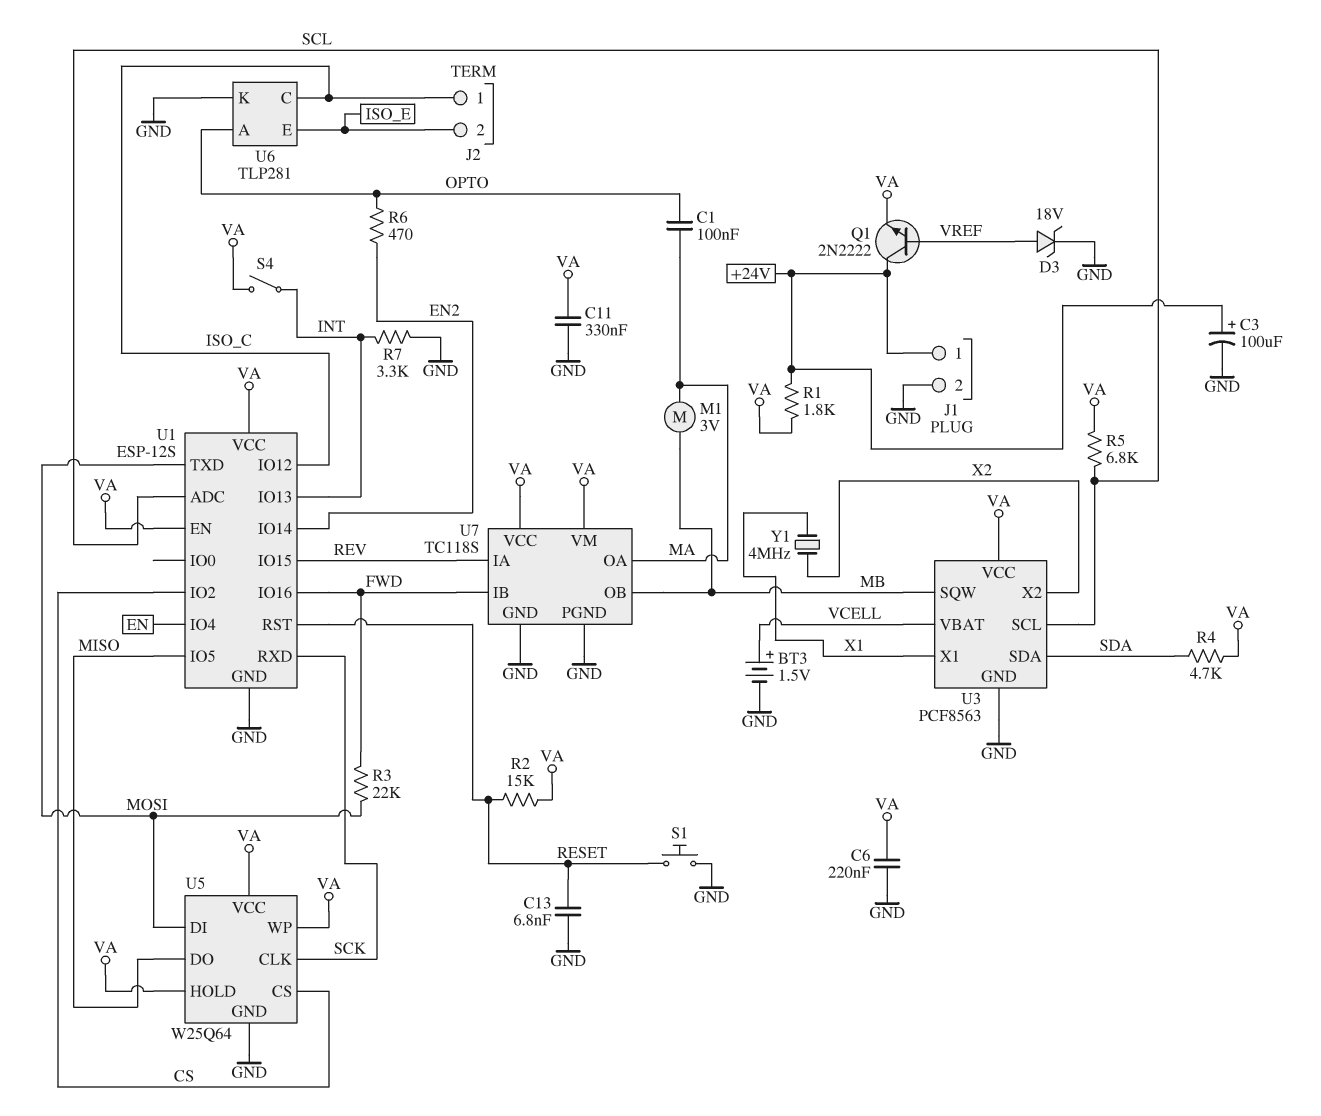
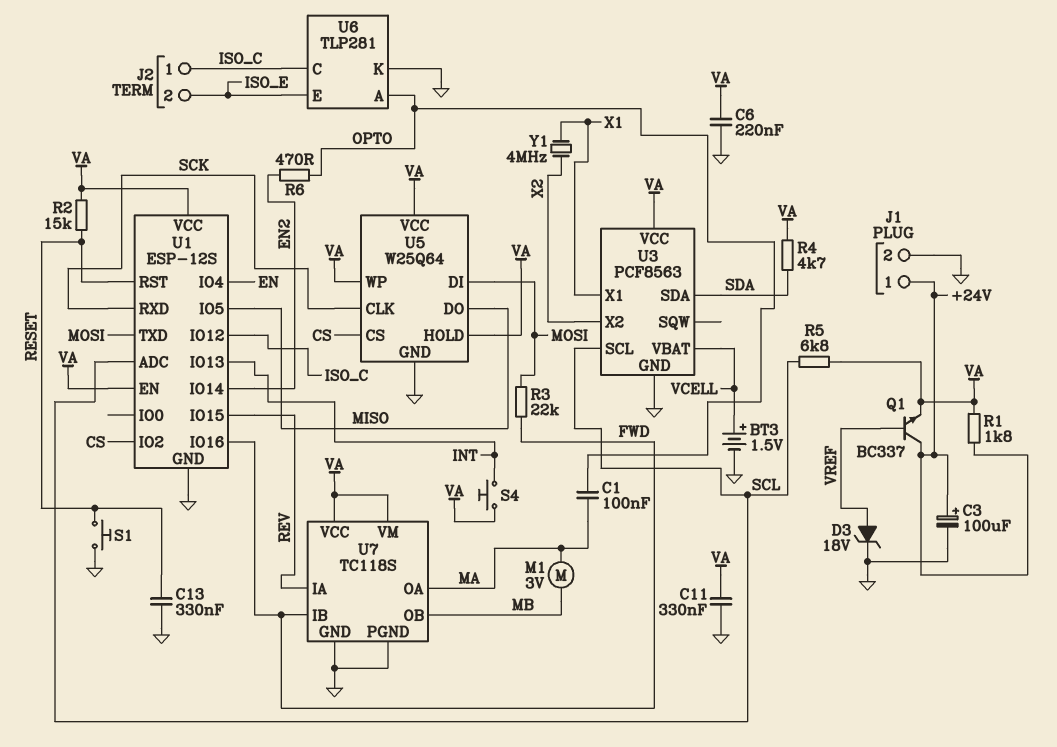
C13: 6.8nF (GND, RESET) -> 330nF (GND, RESET)
Q1: NPN 2N2222 (B VREF, C +24V, E VA) -> NPN BC337 (B VREF, C +24V, E VA)
R7: 3.3k (GND, INT) -> none
S4: switch (INT, VA) -> button (INT, VA)
U3 pin SQW: MB -> none

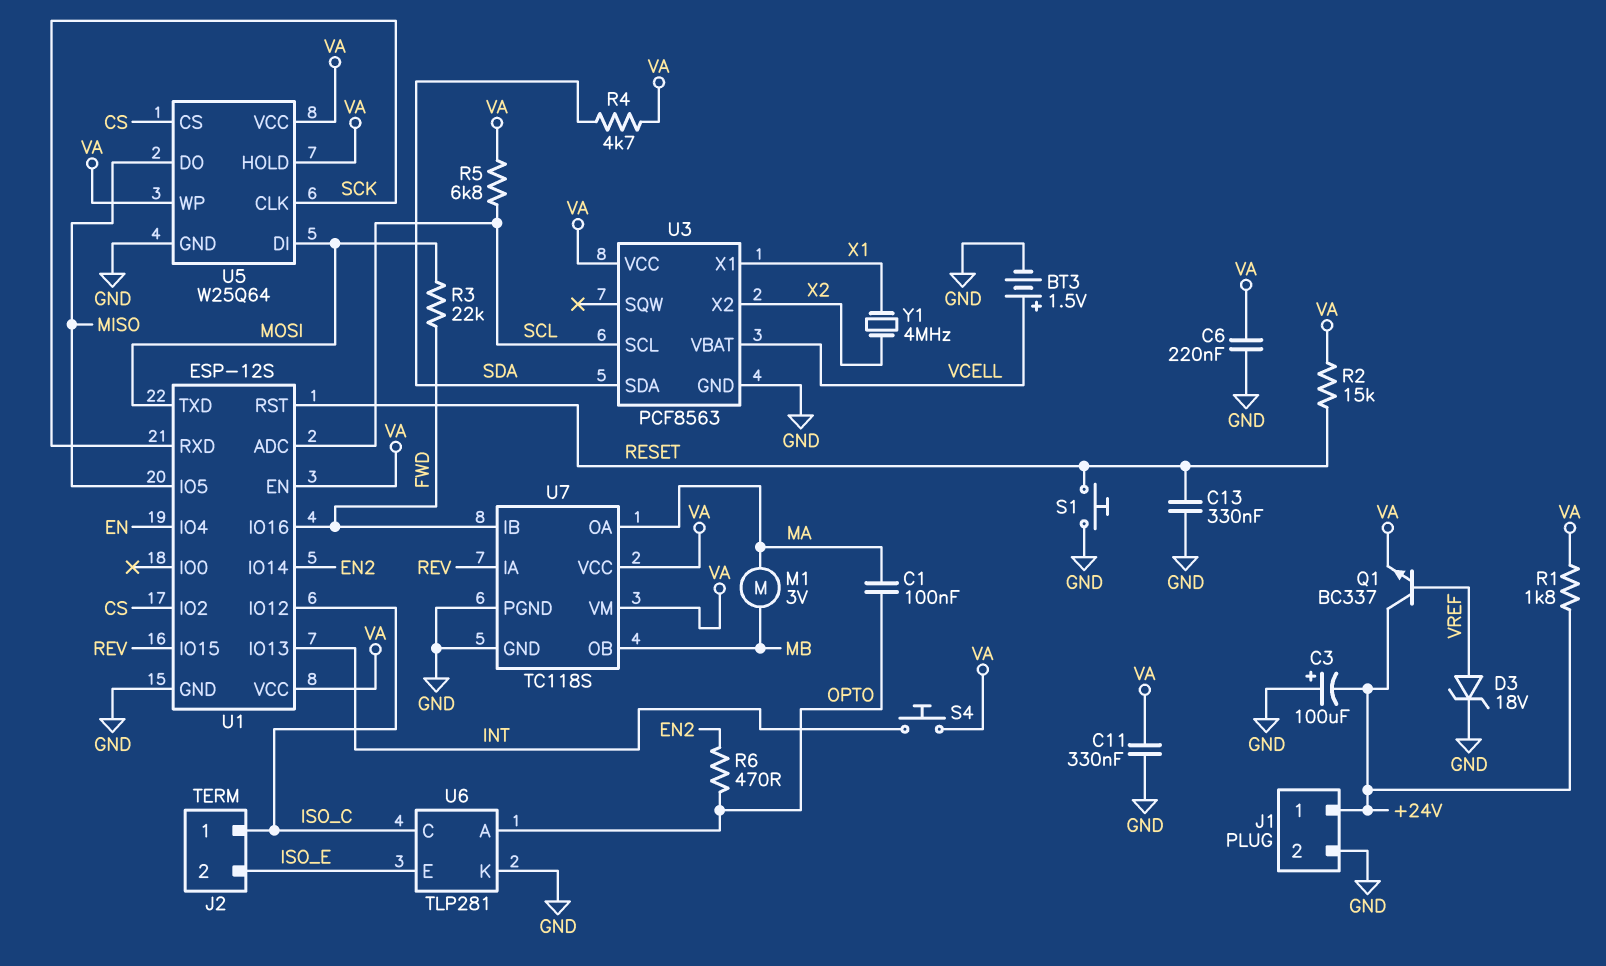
C3: 100uF (plus +24V, minus GND) -> 100uF (plus GND, minus +24V)

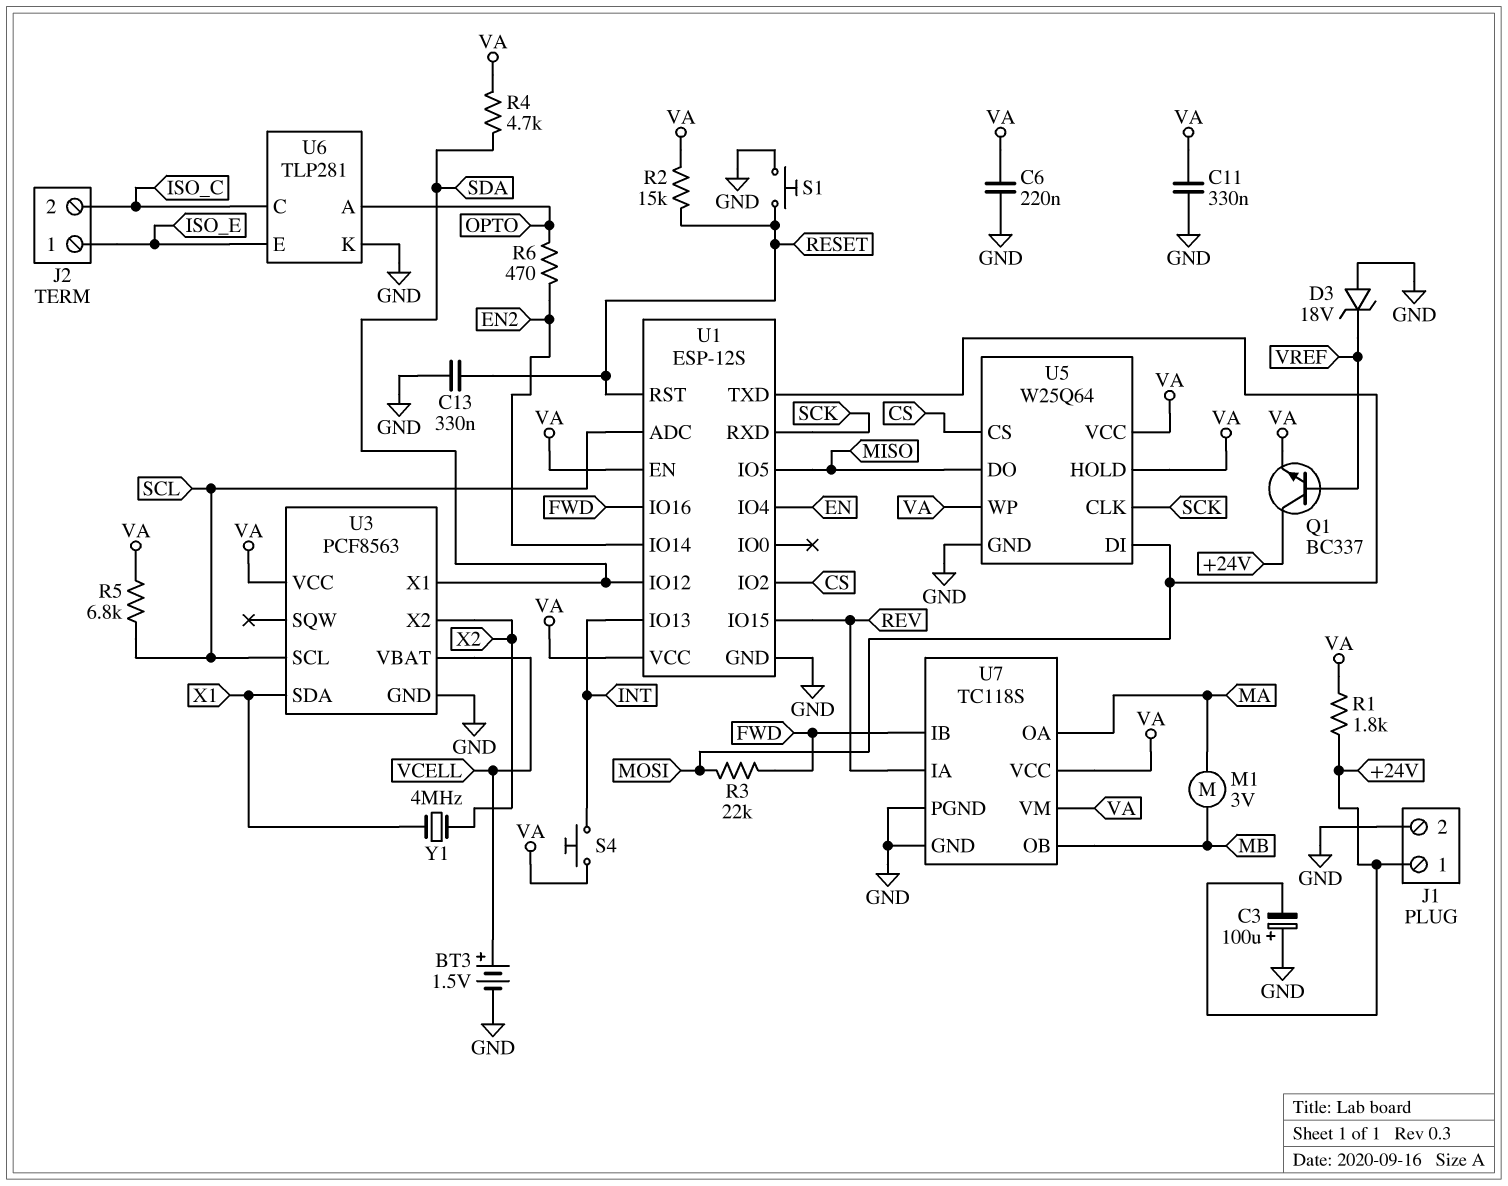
C1: 100nF (MA, OPTO) -> none
D3: zener 18V (A VREF, K GND) -> zener 18V (A GND, K VREF)
J2 pin 1: ISO_C -> ISO_E
J2 pin 2: ISO_E -> ISO_C
U1 pin IO12: ISO_C -> SDA
U3 pin SDA: SDA -> X1
U3 pin X1: X1 -> SDA

